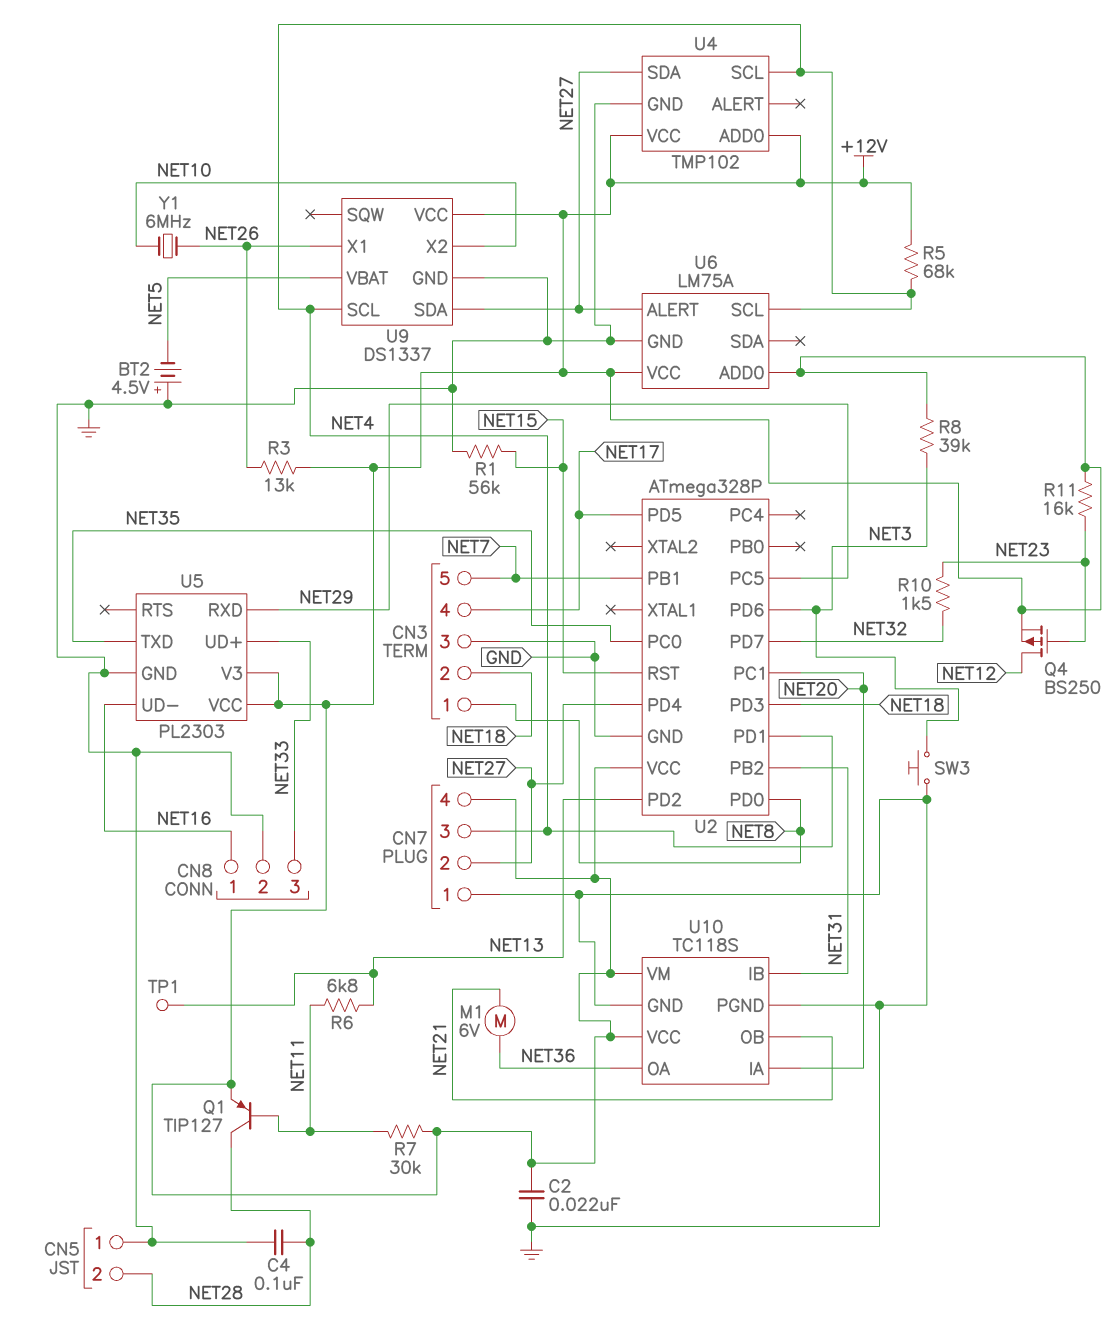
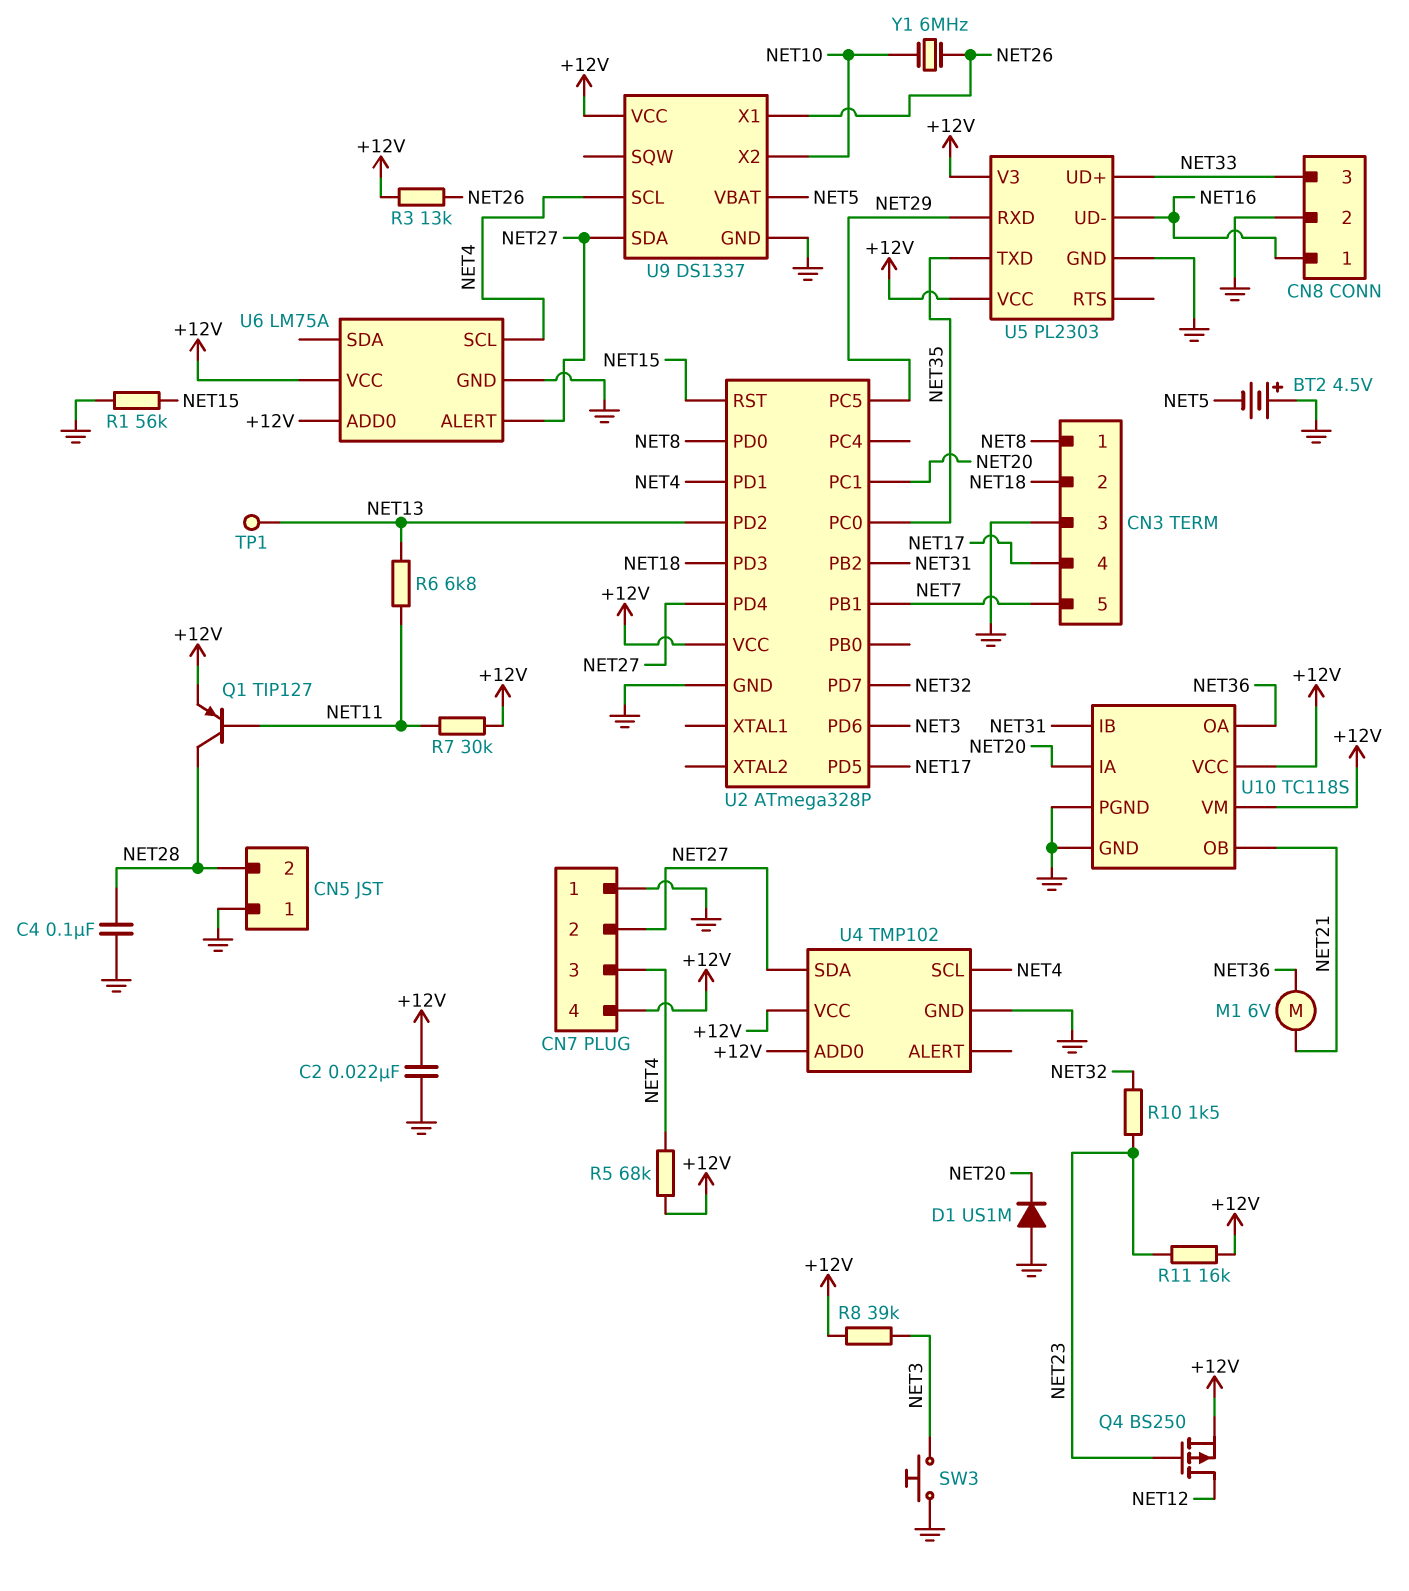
D1: none -> diode US1M (A GND, K NET20)

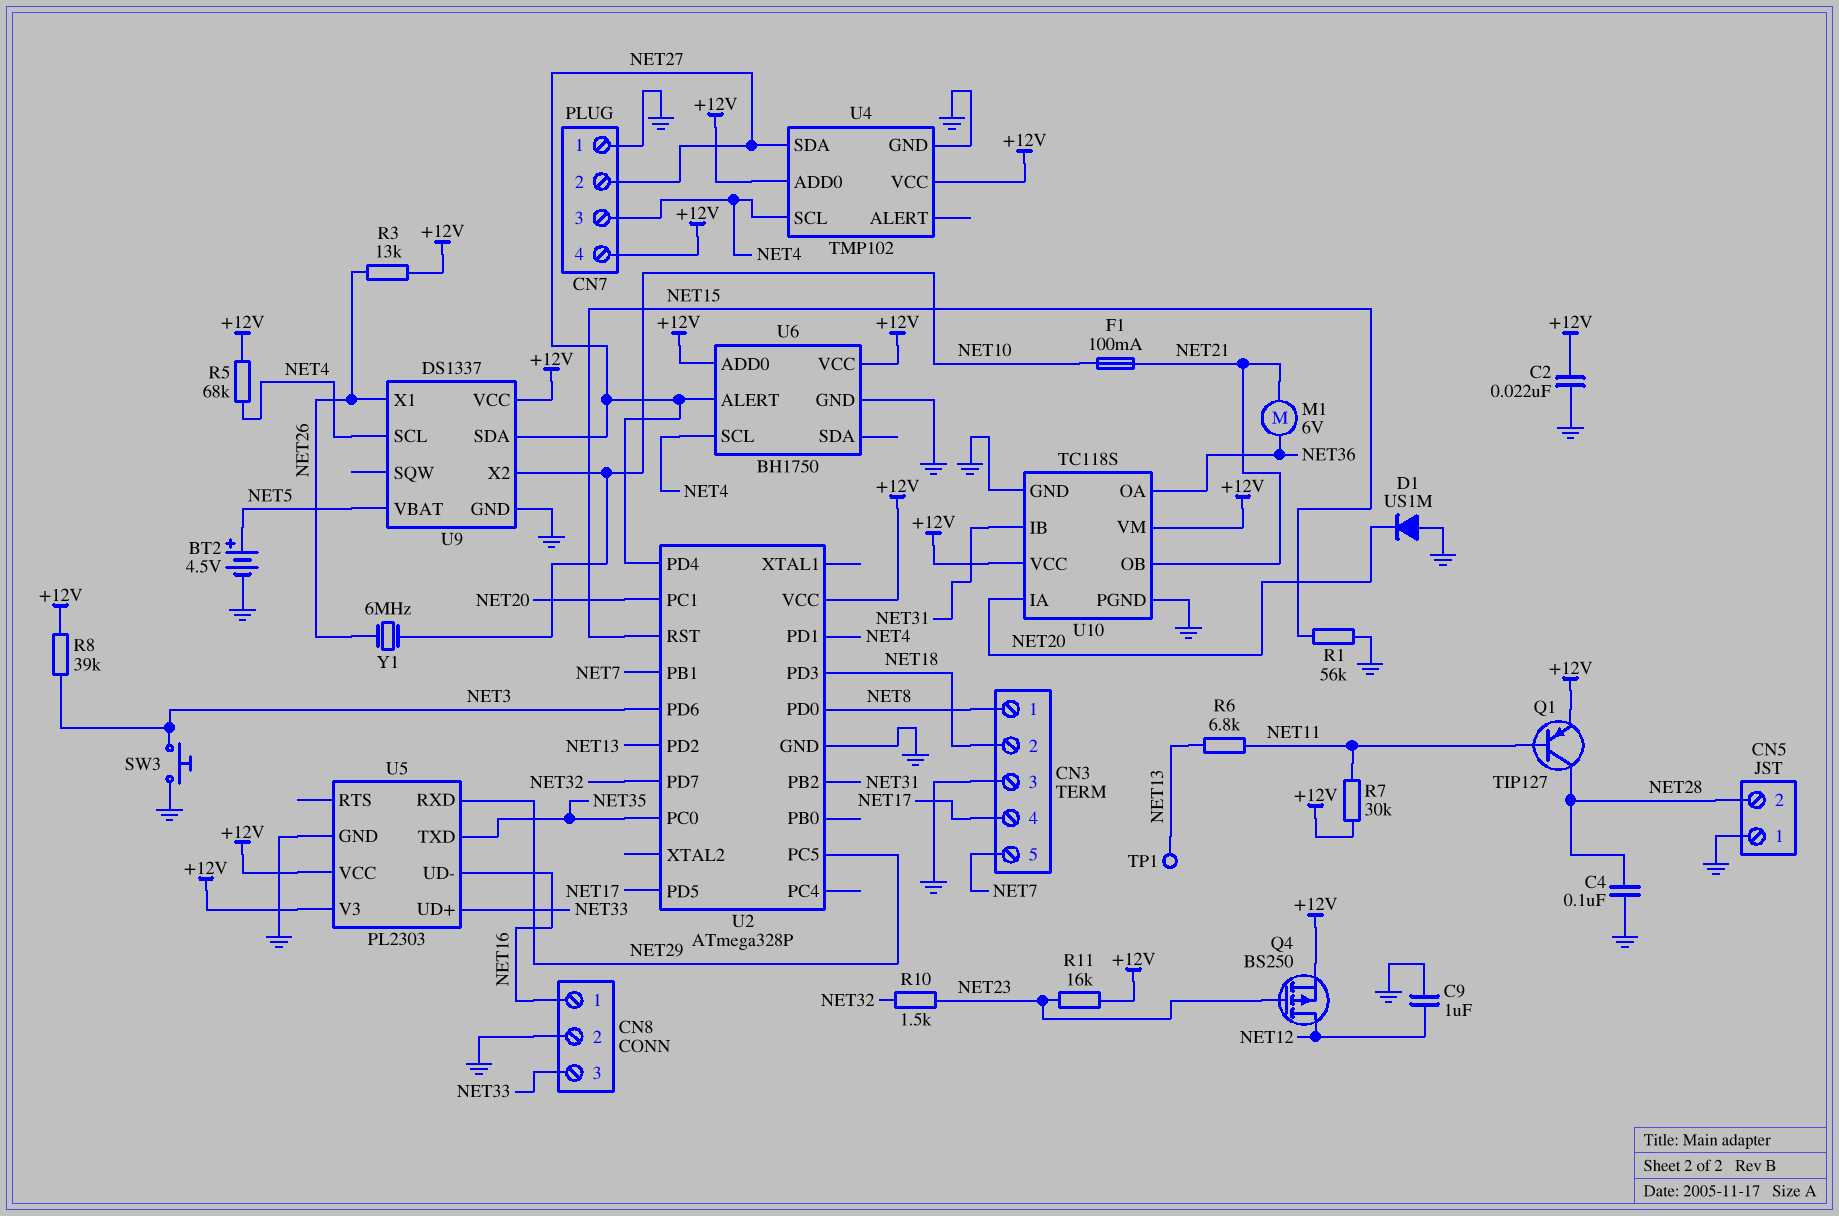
BT2: 4.5V (plus GND, minus NET5) -> 4.5V (plus NET5, minus GND)
C9: none -> 1uF (GND, NET12)
F1: none -> 100mA (NET10, NET21)
U6: LM75A -> BH1750

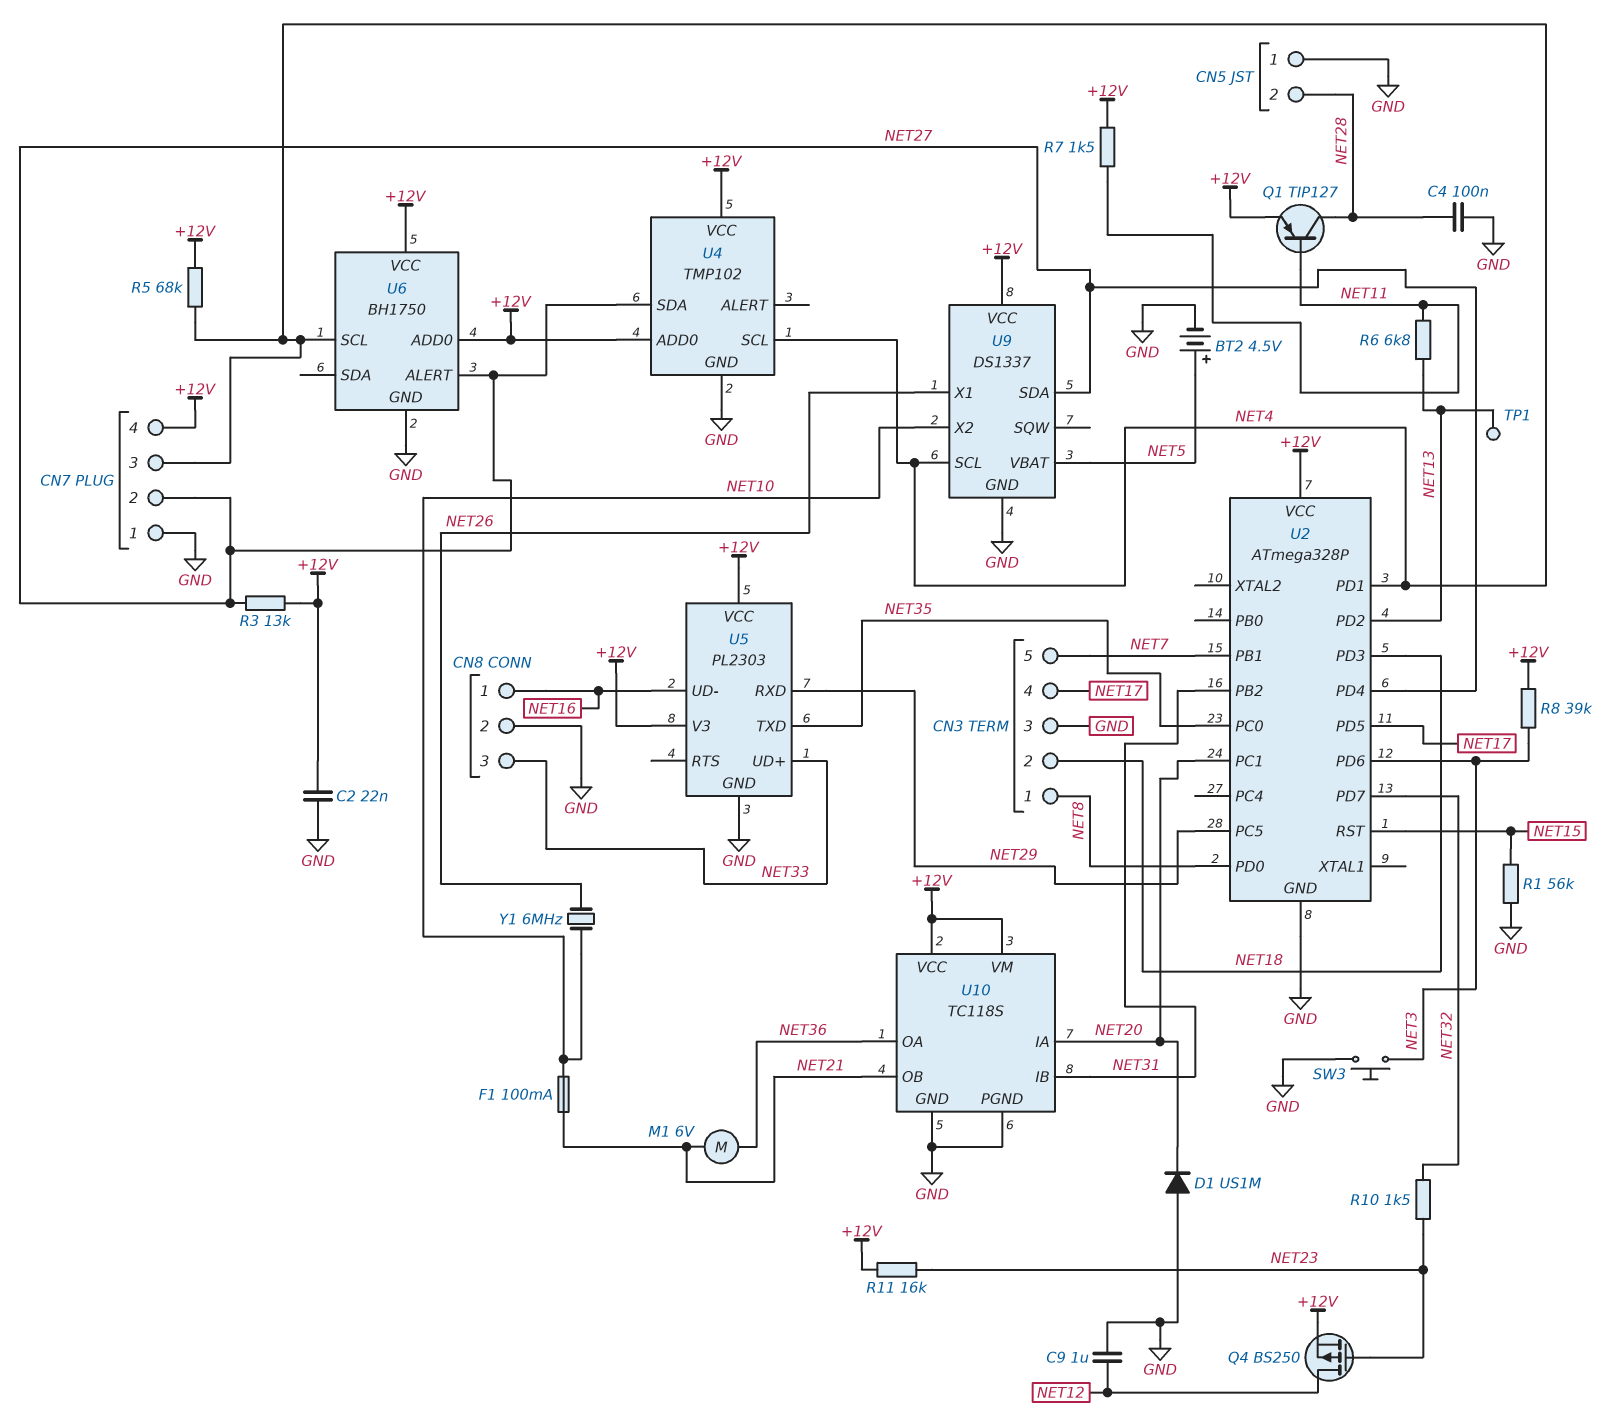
R3: 13k (+12V, NET26) -> 13k (+12V, NET27)
R7: 30k (+12V, NET11) -> 1.5k (+12V, NET11)

